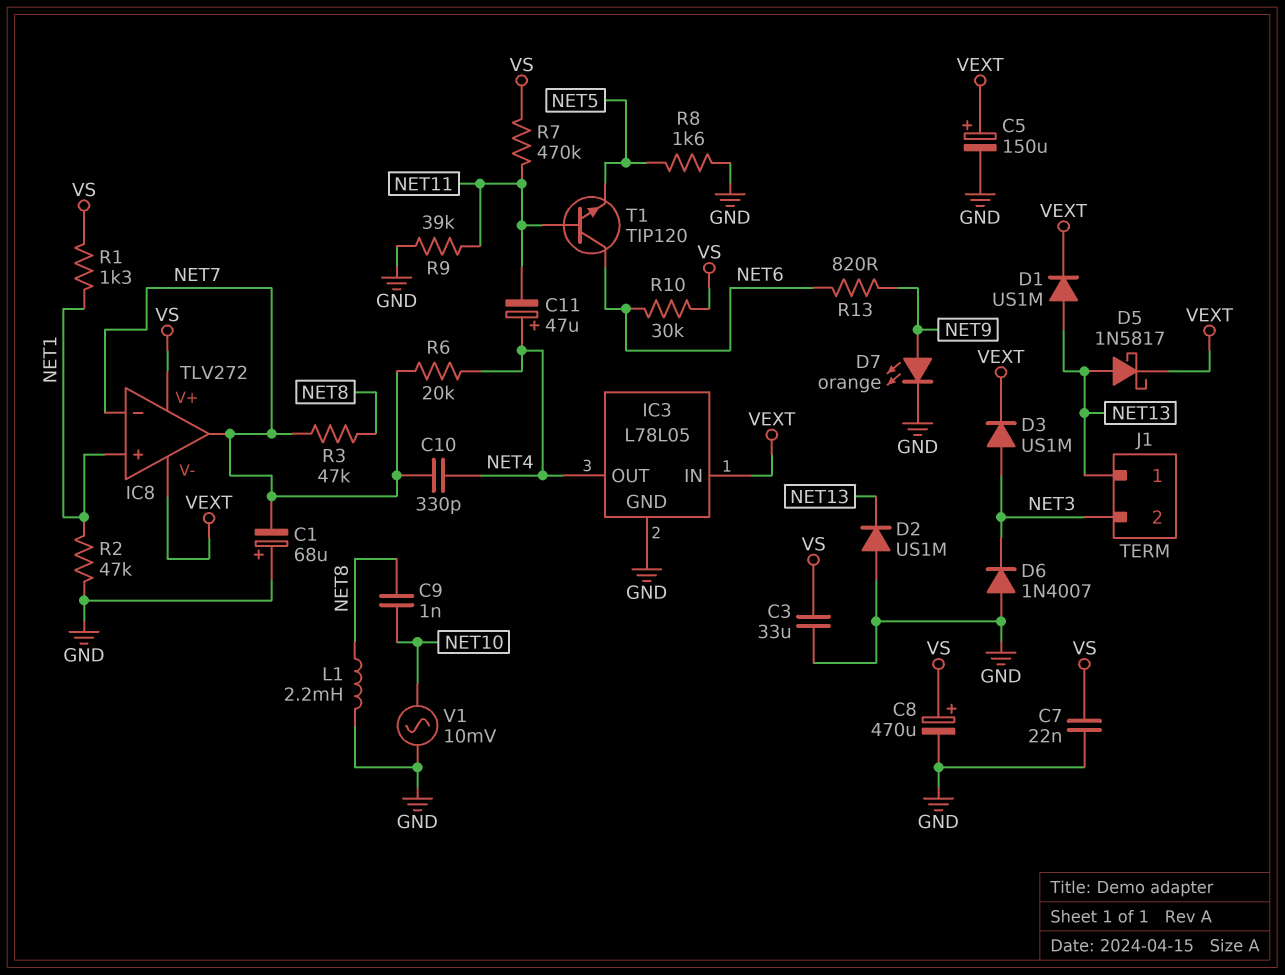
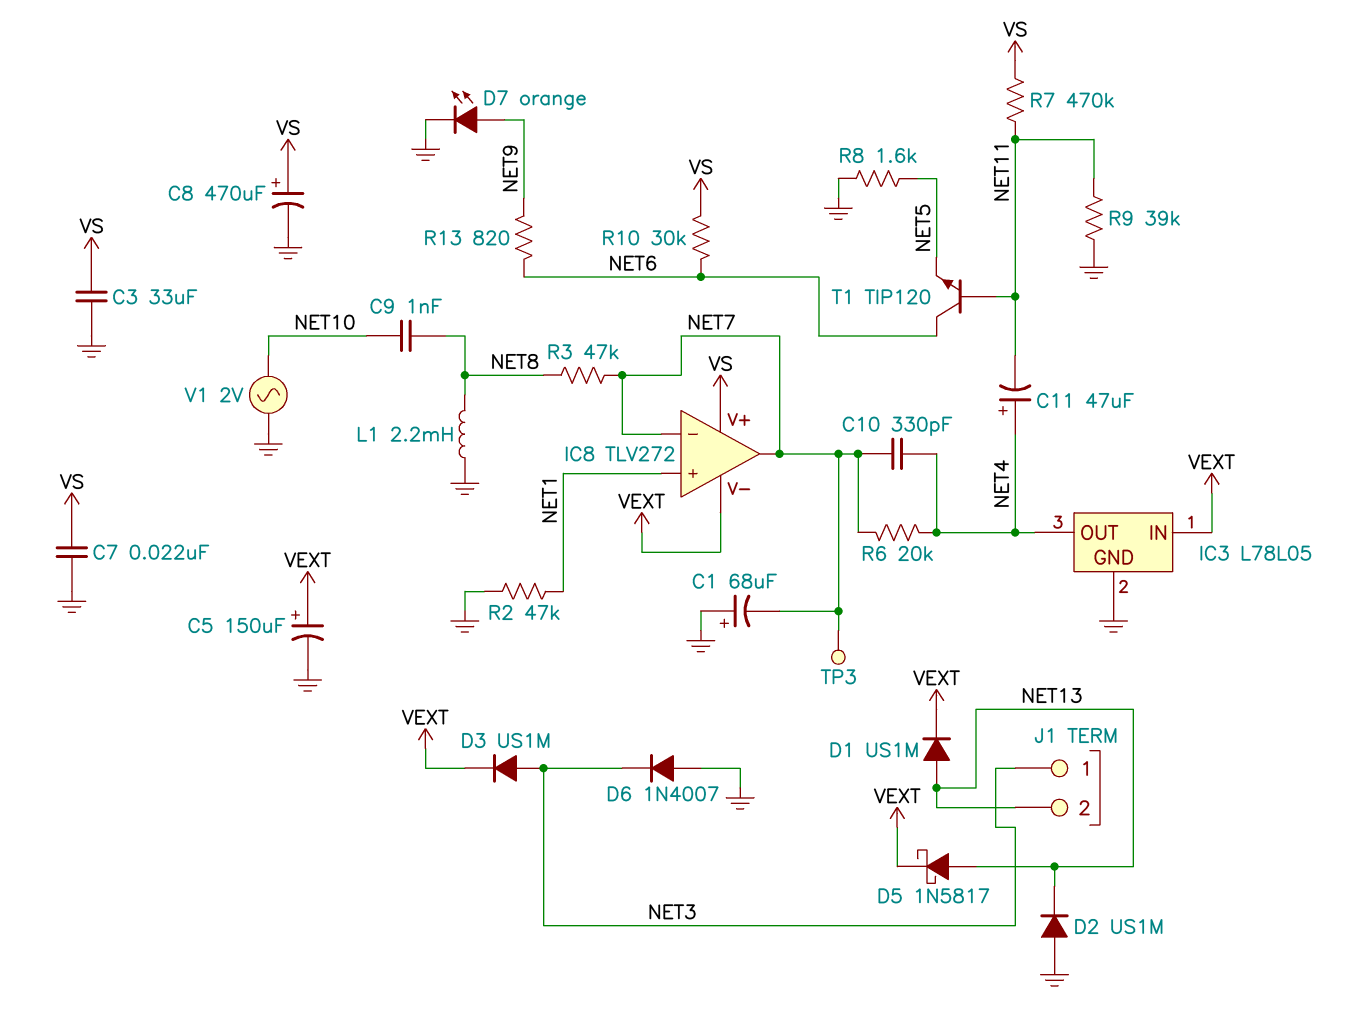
J1 pin 1: NET13 -> NET3
J1 pin 2: NET3 -> NET13
R1: 1.3k (NET1, VS) -> none
TP3: none -> test point (NET7)
V1: AC 10mV (GND, NET10) -> AC 2V (GND, NET10)

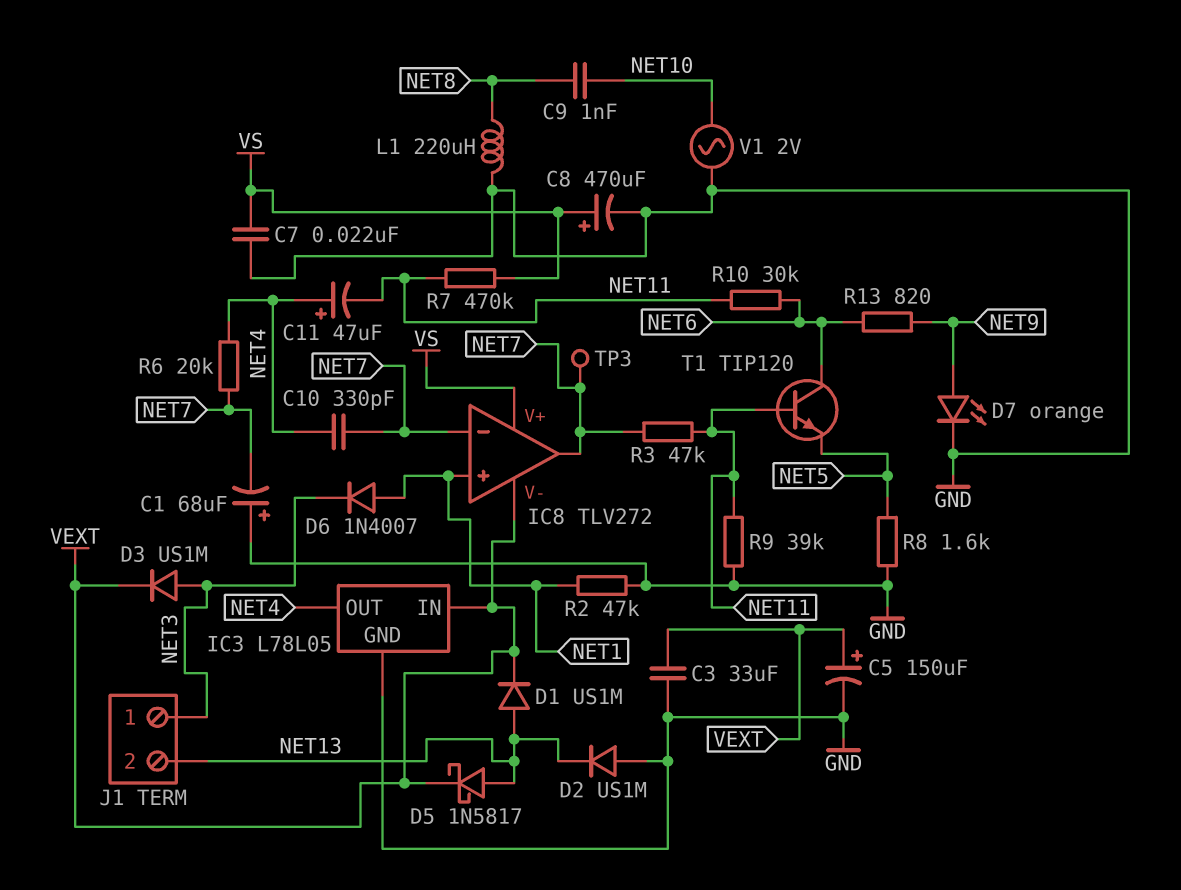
C3: 33uF (GND, VS) -> 33uF (GND, VEXT)
D6: diode 1N4007 (A GND, K NET3) -> diode 1N4007 (A NET1, K NET3)
L1: 2.2mH (GND, NET8) -> 220uH (GND, NET8)
R3: 47k (NET7, NET8) -> 47k (NET7, NET11)
R10: 30k (NET6, VS) -> 30k (NET6, NET11)

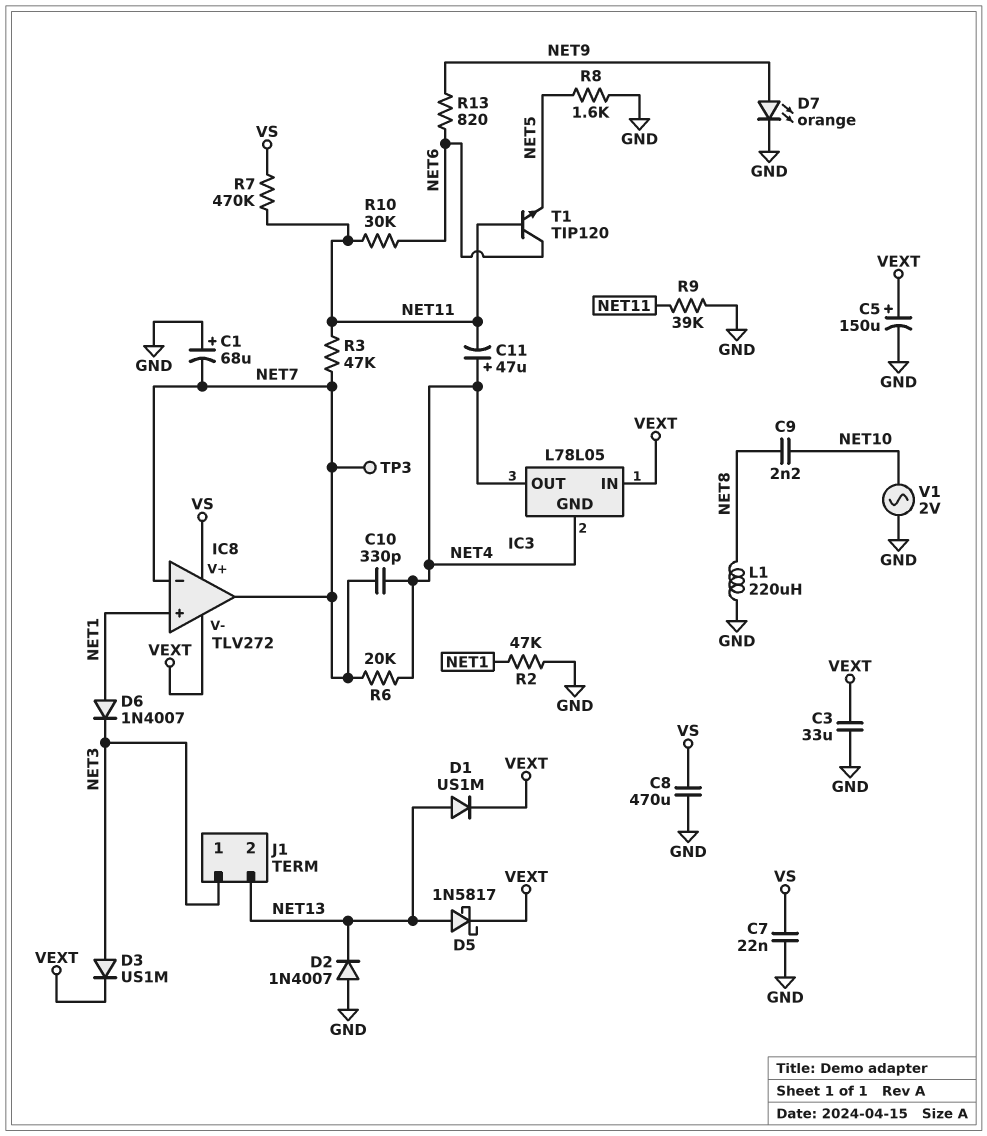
C8: 470uF (plus VS, minus GND) -> 470uF (GND, VS)
C9: 1nF (NET8, NET10) -> 2.2nF (NET8, NET10)
D2: diode US1M (A GND, K NET13) -> diode 1N4007 (A GND, K NET13)
IC3 pin GND: GND -> NET4

